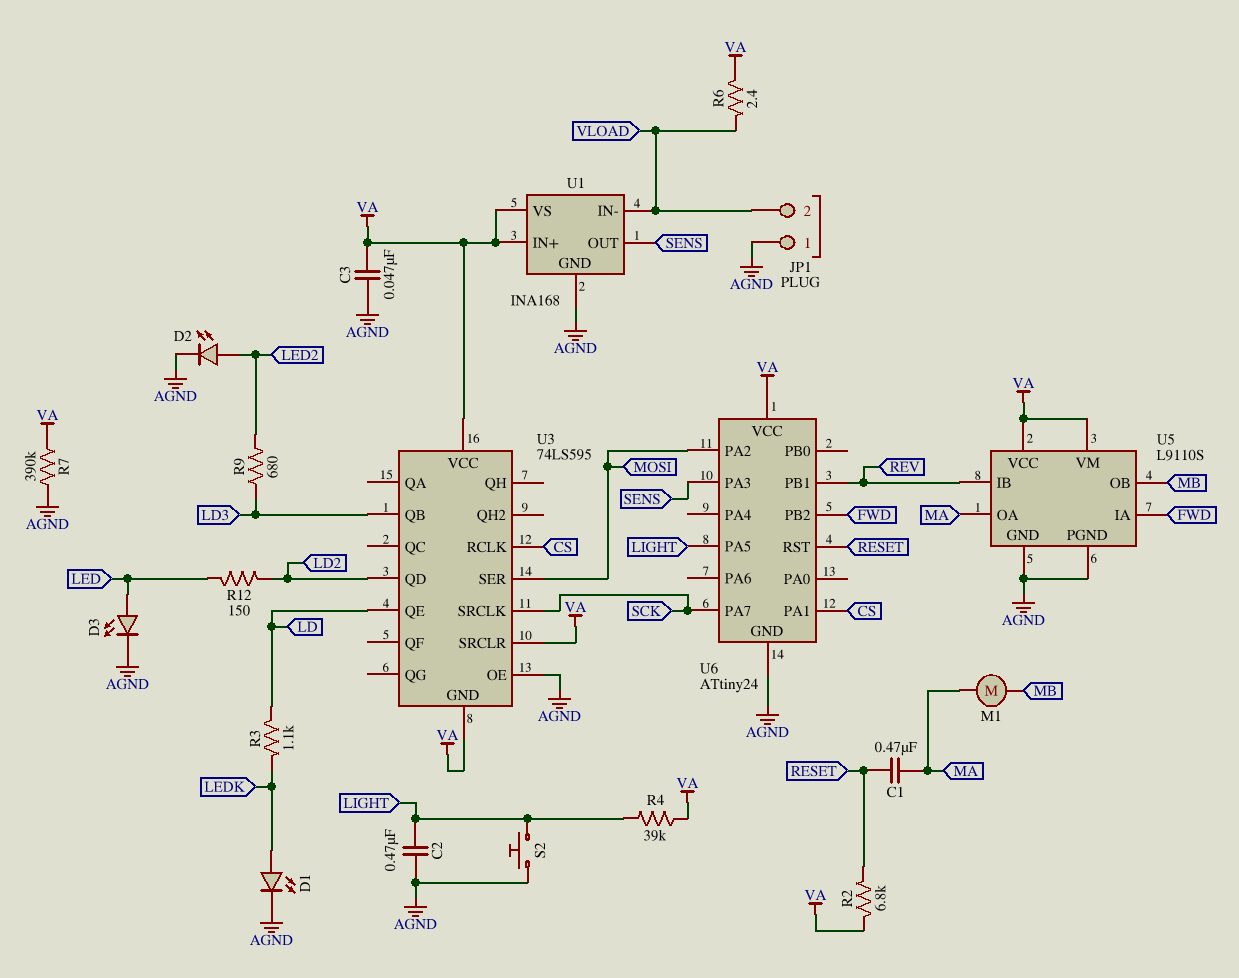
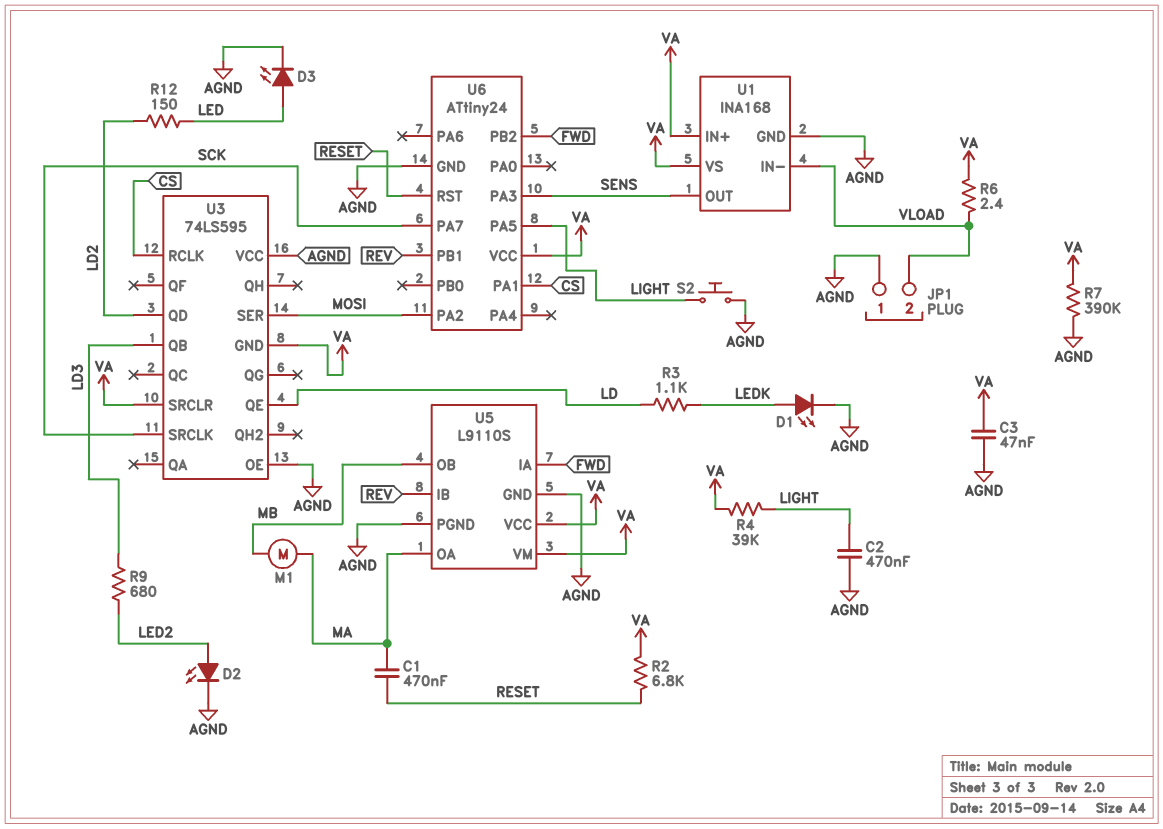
U3 pin VCC: VA -> AGND

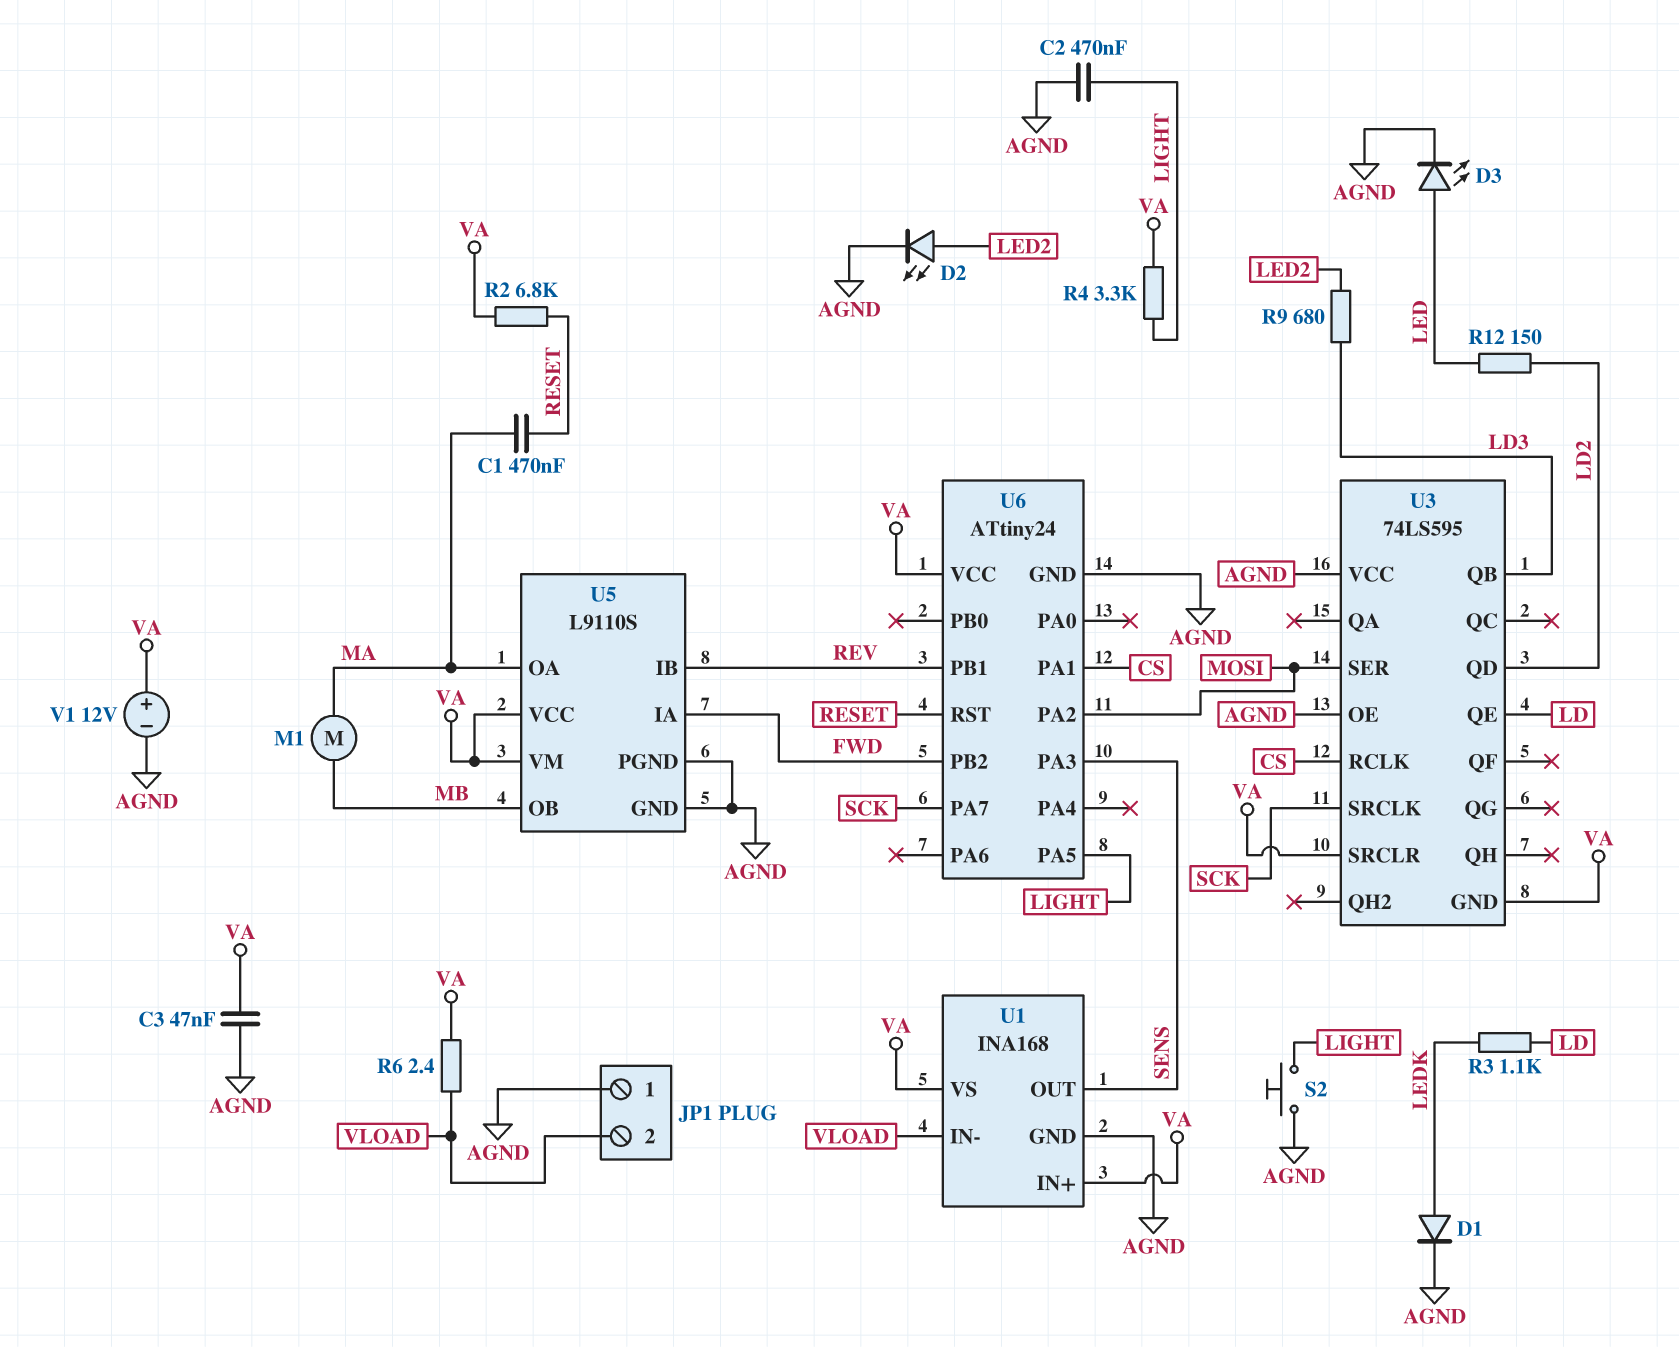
D1: LED (A LEDK, K AGND) -> diode (A LEDK, K AGND)
R4: 39k (LIGHT, VA) -> 3.3k (LIGHT, VA)
R7: 390k (AGND, VA) -> none
V1: none -> 12V (plus VA, minus AGND)

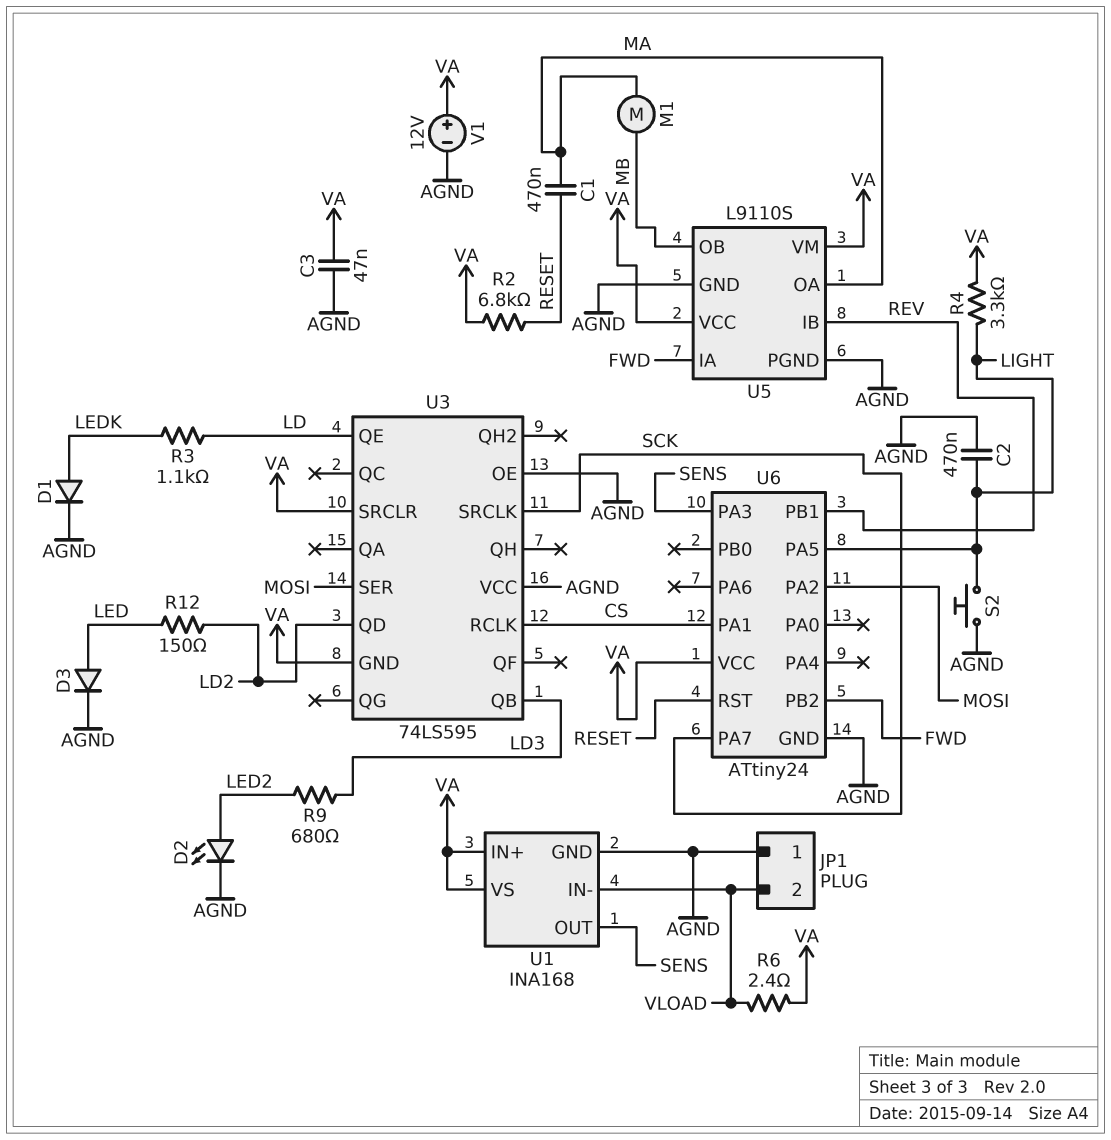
D3: LED (A LED, K AGND) -> diode (A LED, K AGND)

